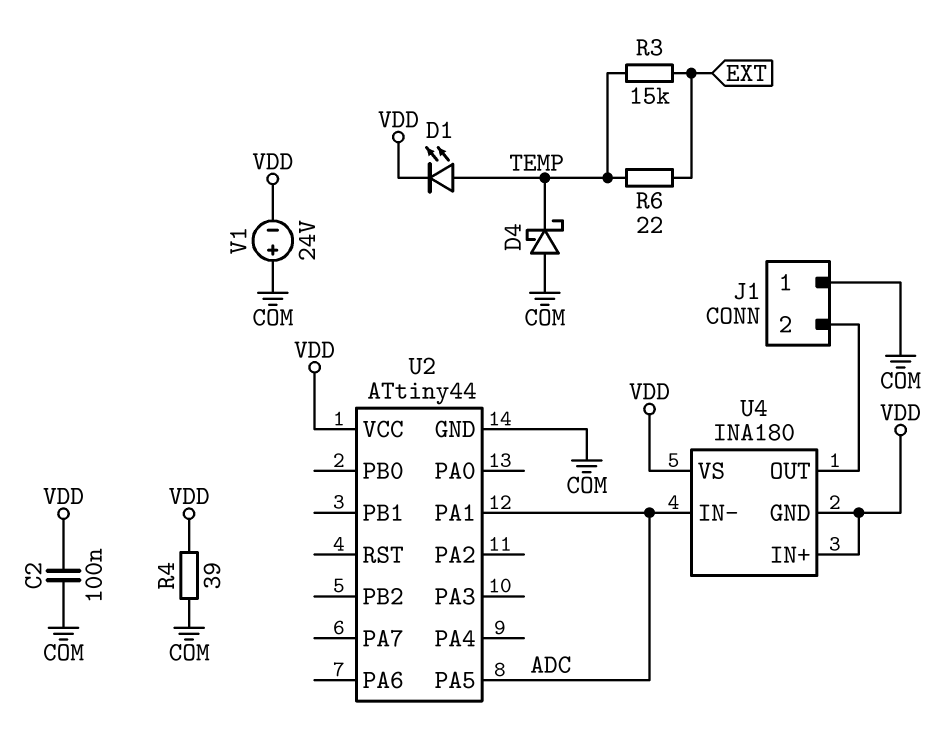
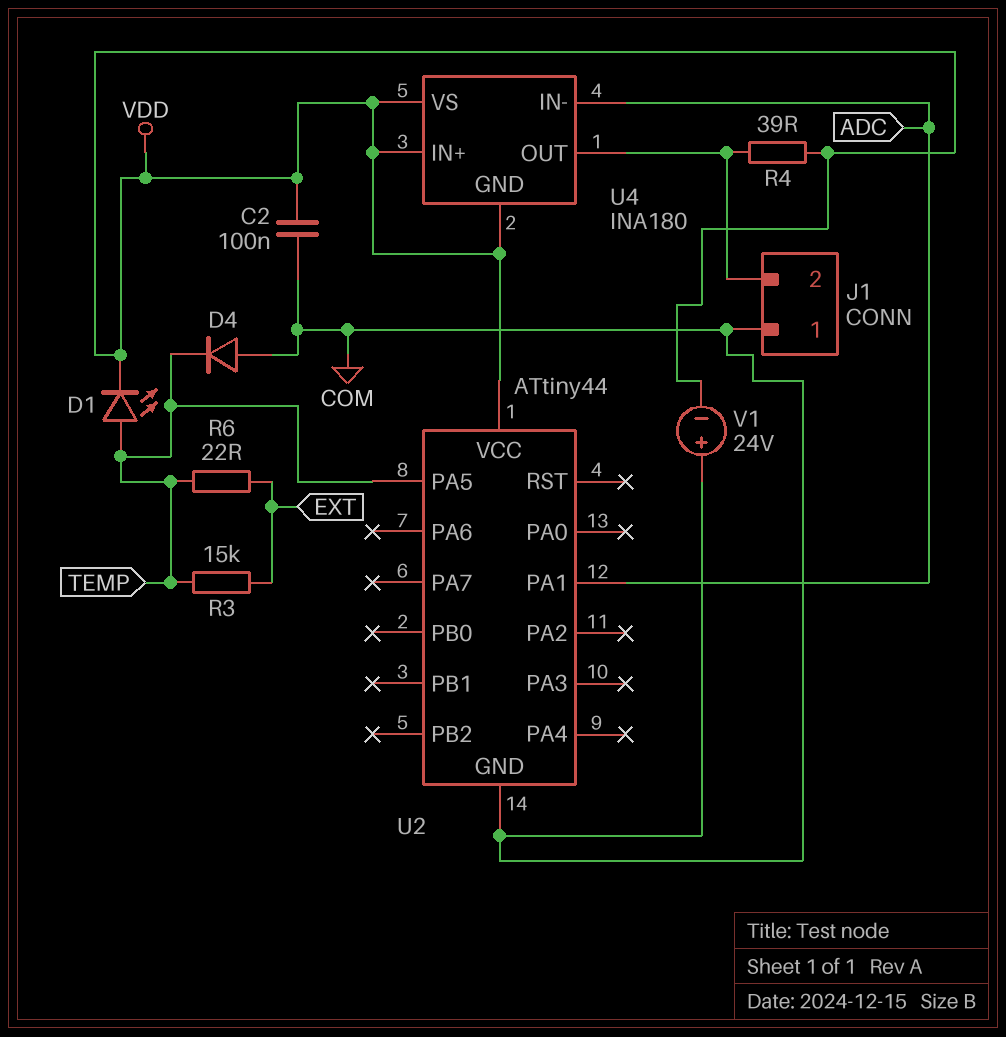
D4: schottky (A COM, K TEMP) -> diode (A COM, K TEMP)
R4: 39 (COM, VDD) -> 39 (J1/2, VDD)
U2 pin PA5: ADC -> TEMP

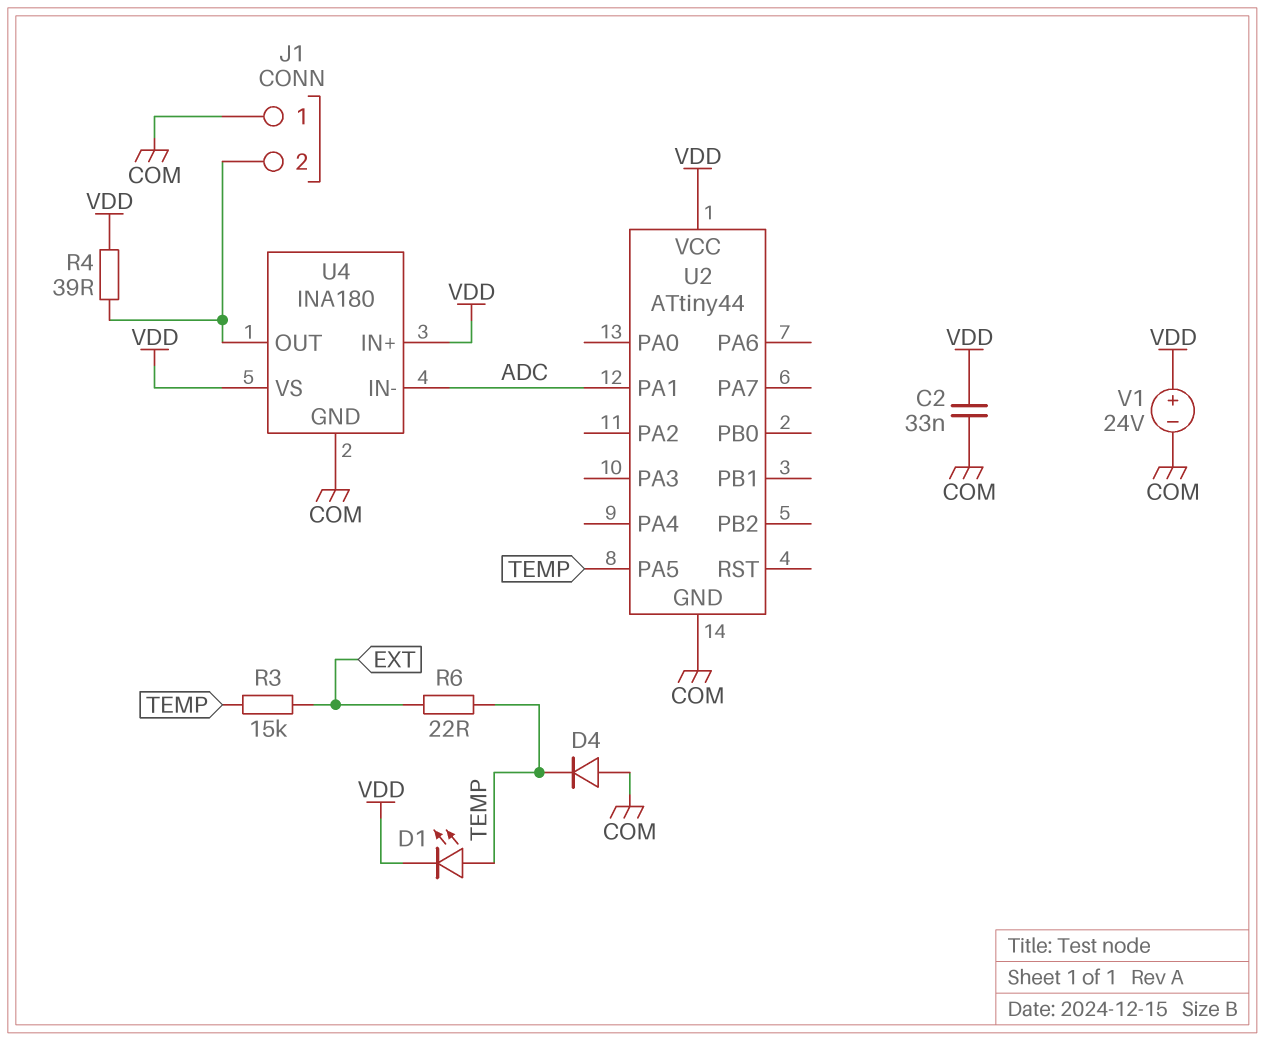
C2: 100nF (COM, VDD) -> 33nF (COM, VDD)
U4 pin GND: VDD -> COM
V1: 24V (plus COM, minus VDD) -> 24V (plus VDD, minus COM)

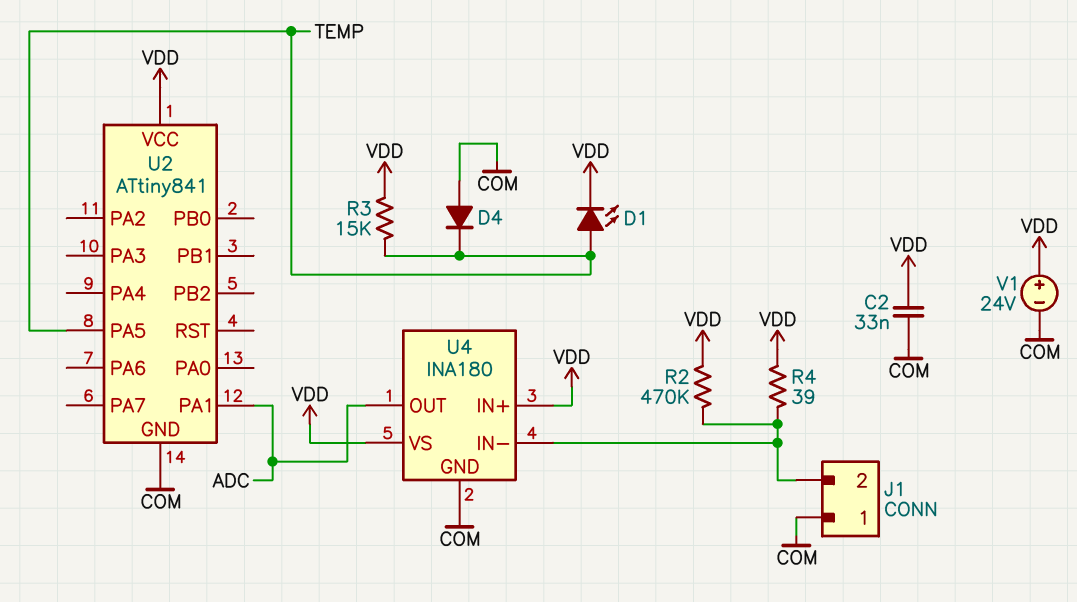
R2: none -> 470k (J1/2, VDD)
R3: 15k (EXT, TEMP) -> 15k (TEMP, VDD)
R6: 22 (EXT, TEMP) -> none
U2: ATtiny44 -> ATtiny841
U4 pin IN-: ADC -> J1/2
U4 pin OUT: J1/2 -> ADC

